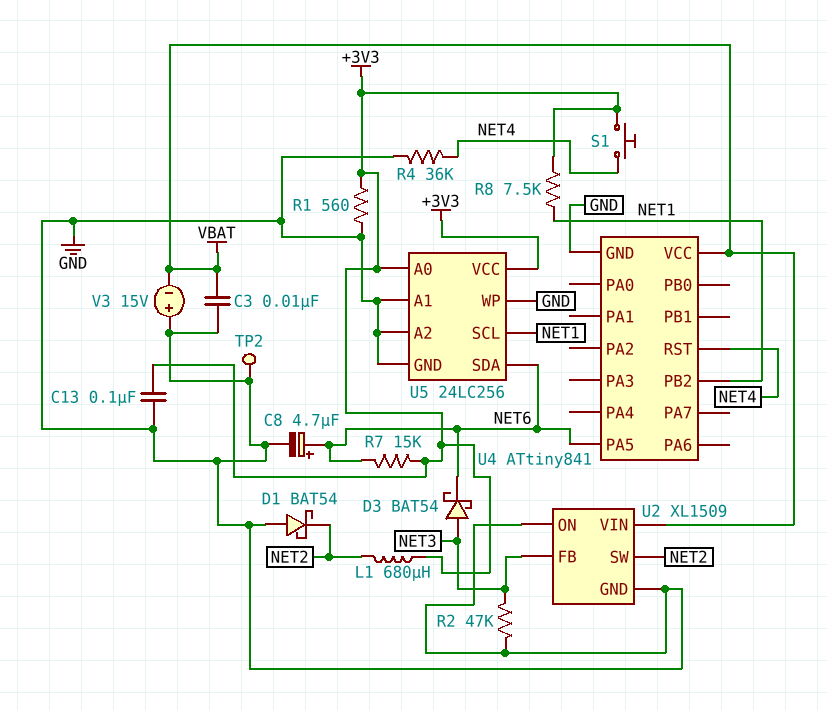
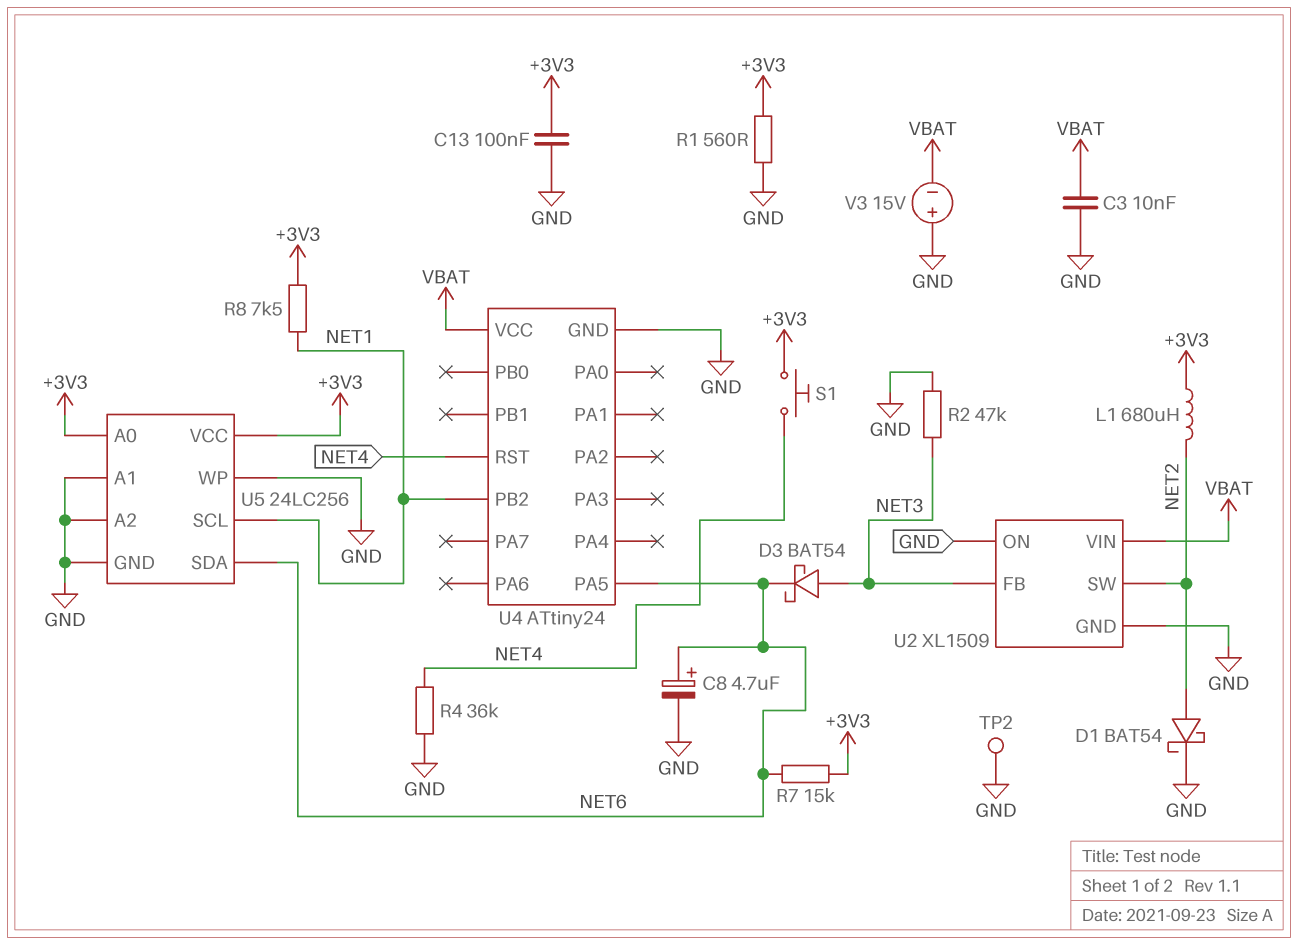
D1: schottky BAT54 (A GND, K NET2) -> schottky BAT54 (A NET2, K GND)
U4: ATtiny841 -> ATtiny24

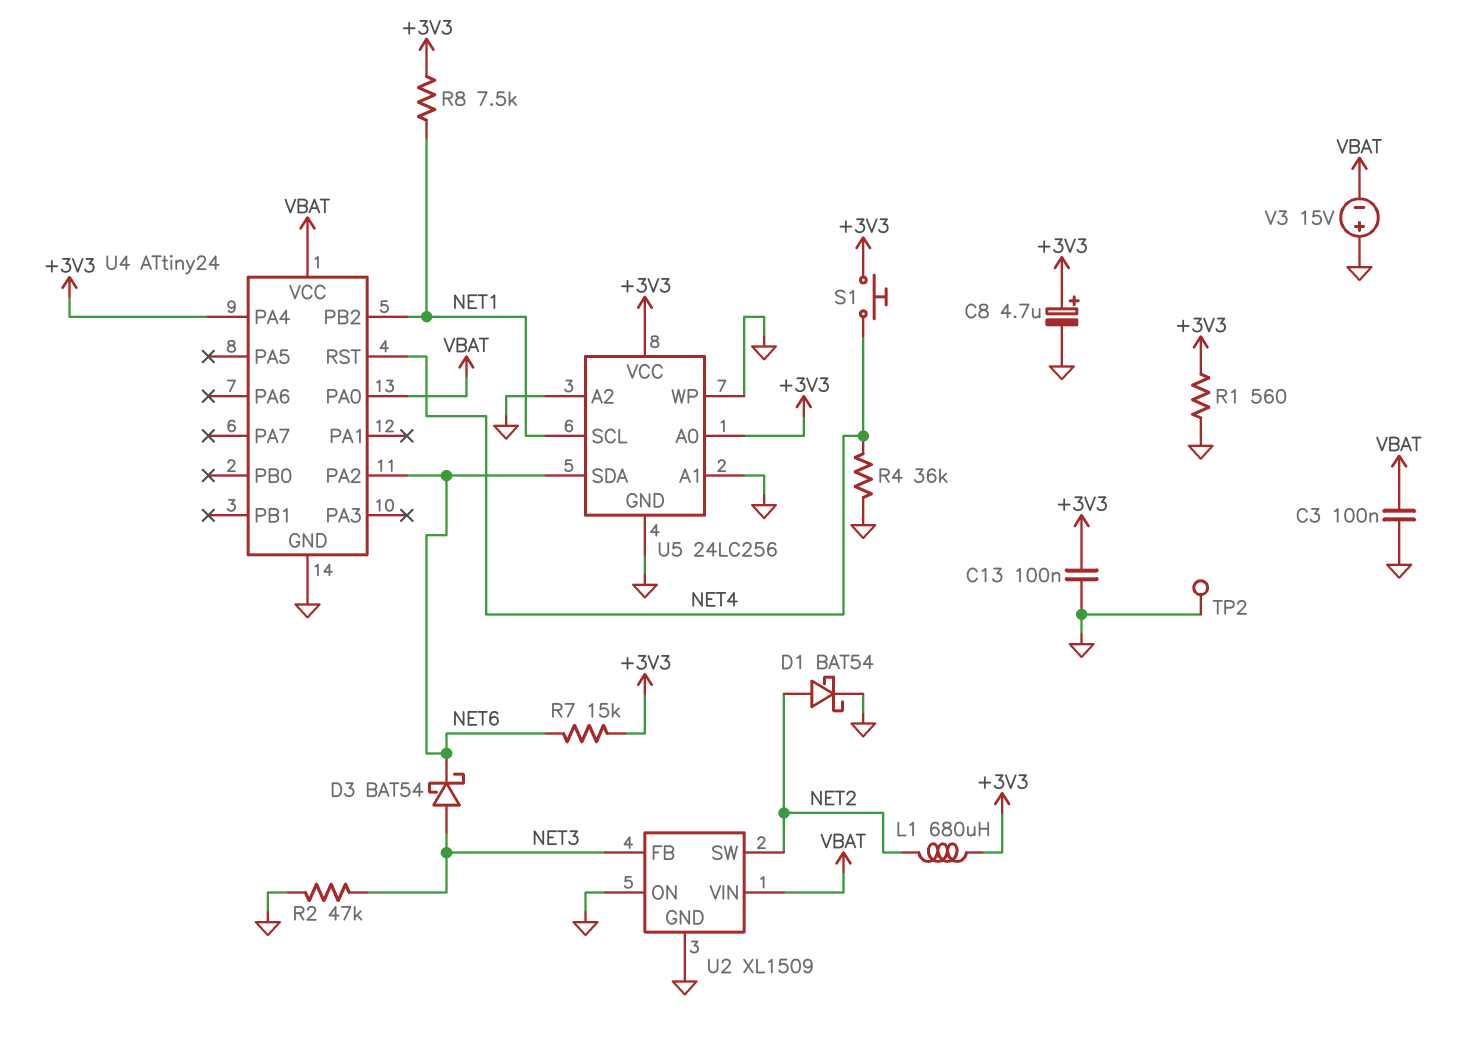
C3: 10nF (GND, VBAT) -> 100nF (GND, VBAT)
C8: 4.7uF (plus NET6, minus GND) -> 4.7uF (plus +3V3, minus GND)
U4 pin PA0: none -> VBAT
U4 pin PA2: none -> NET6
U4 pin PA4: none -> +3V3
U4 pin PA5: NET6 -> none

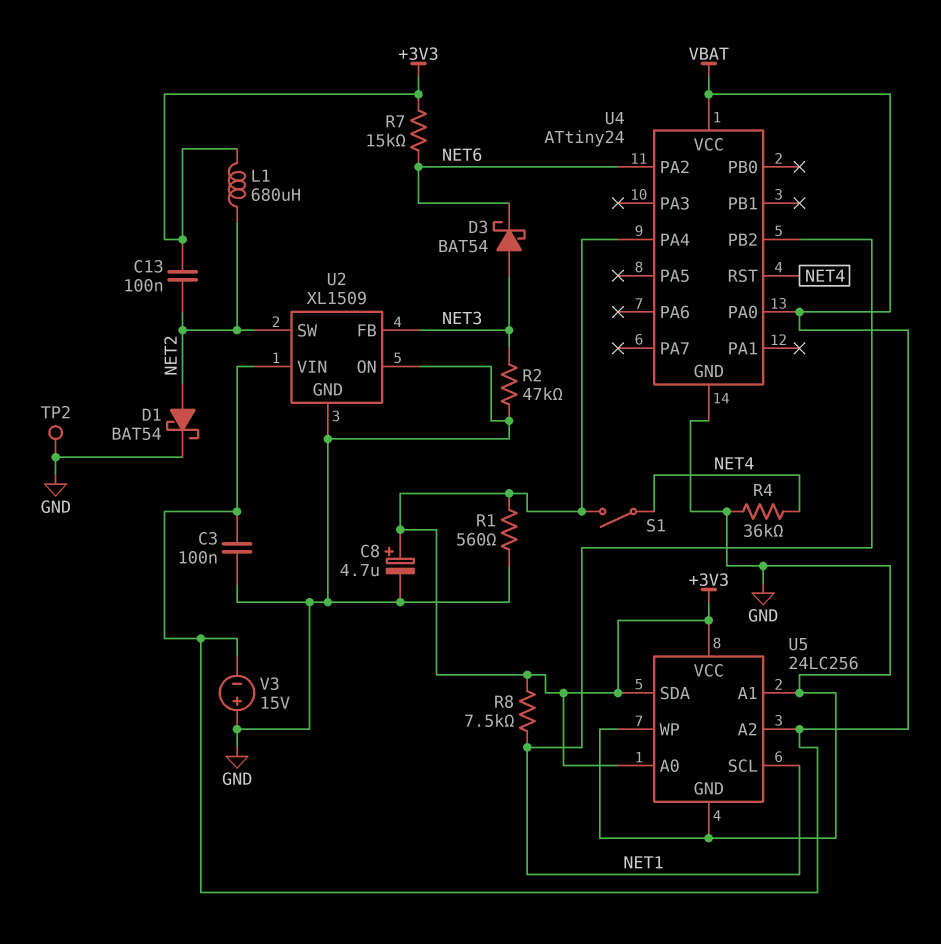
C13: 100nF (+3V3, GND) -> 100nF (+3V3, NET2)
S1: button (+3V3, NET4) -> switch (+3V3, NET4)
U5 pin A2: GND -> VBAT
U5 pin SDA: NET6 -> +3V3

